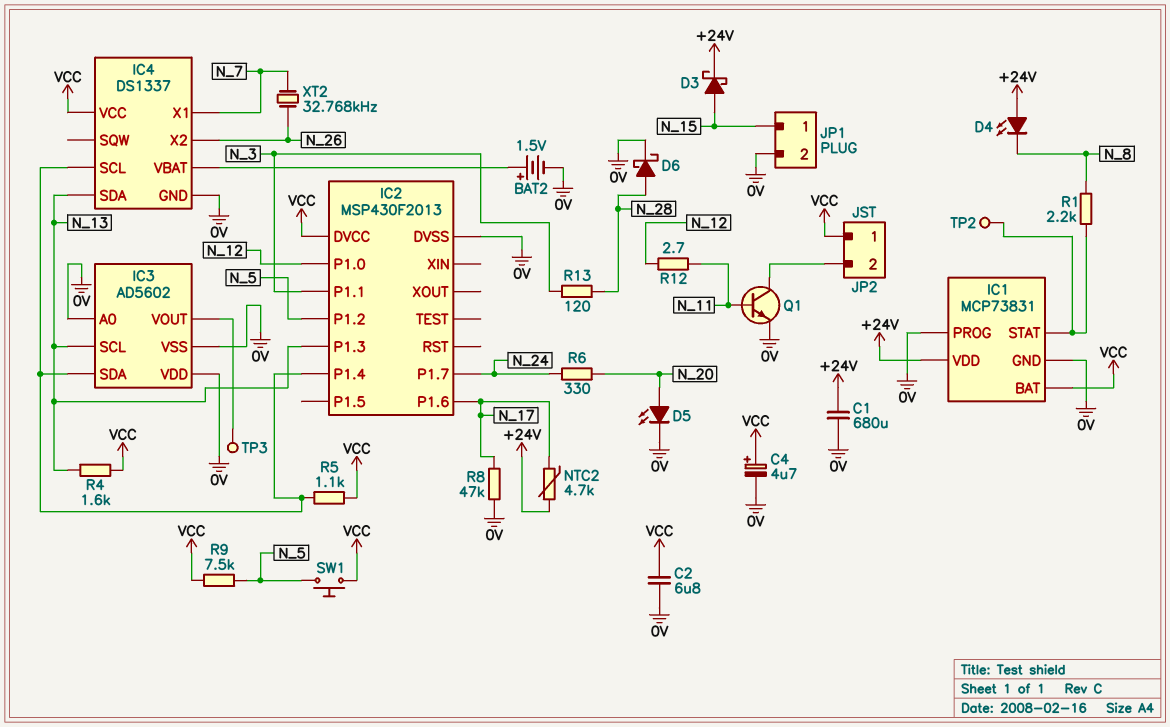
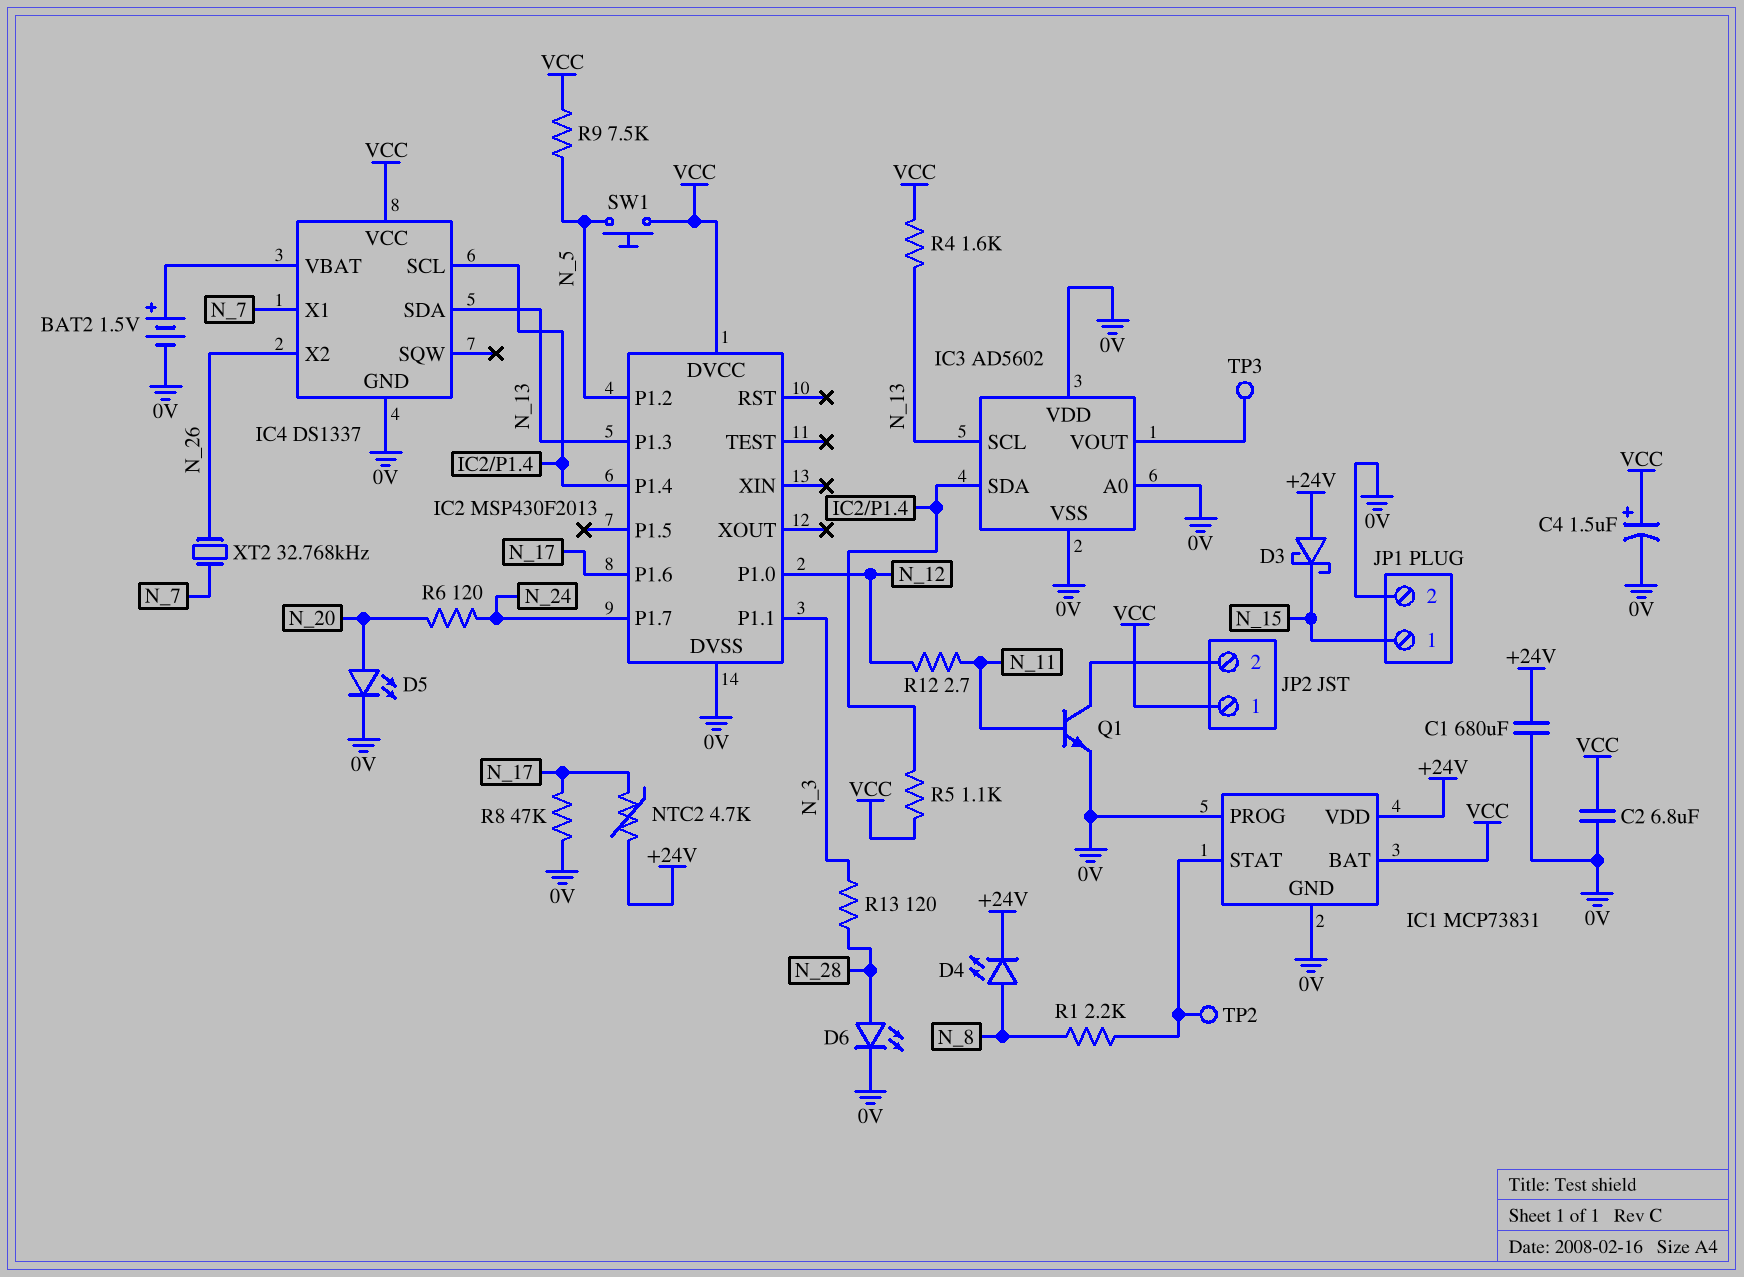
C4: 4.7uF (plus VCC, minus 0V) -> 1.5uF (plus VCC, minus 0V)
D3: schottky (A N_15, K +24V) -> schottky (A +24V, K N_15)
D4: LED (A +24V, K N_8) -> LED (A N_8, K +24V)
D6: schottky (A N_28, K 0V) -> LED (A N_28, K 0V)
R6: 330 (N_20, N_24) -> 120 (N_20, N_24)

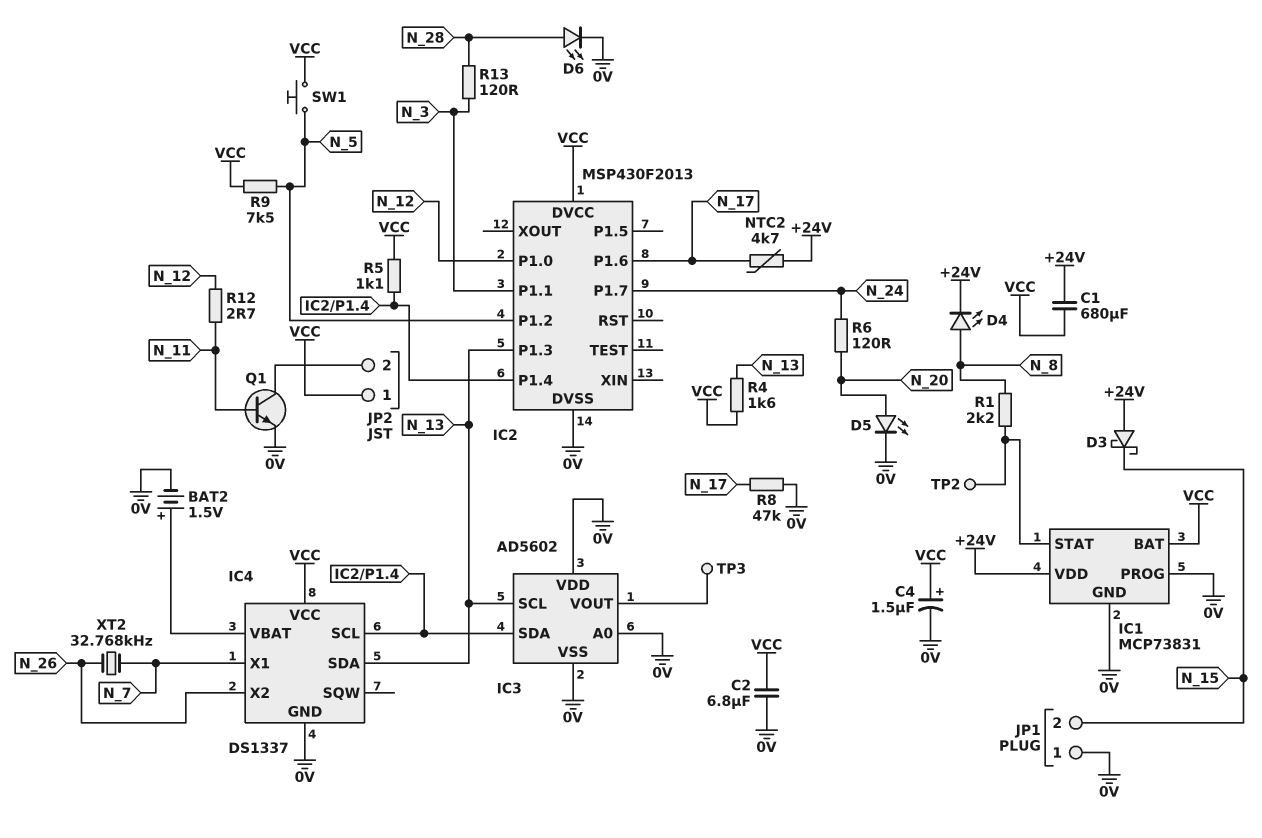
C1: 680uF (+24V, 0V) -> 680uF (+24V, VCC)
JP1 pin 1: N_15 -> 0V
JP1 pin 2: 0V -> N_15

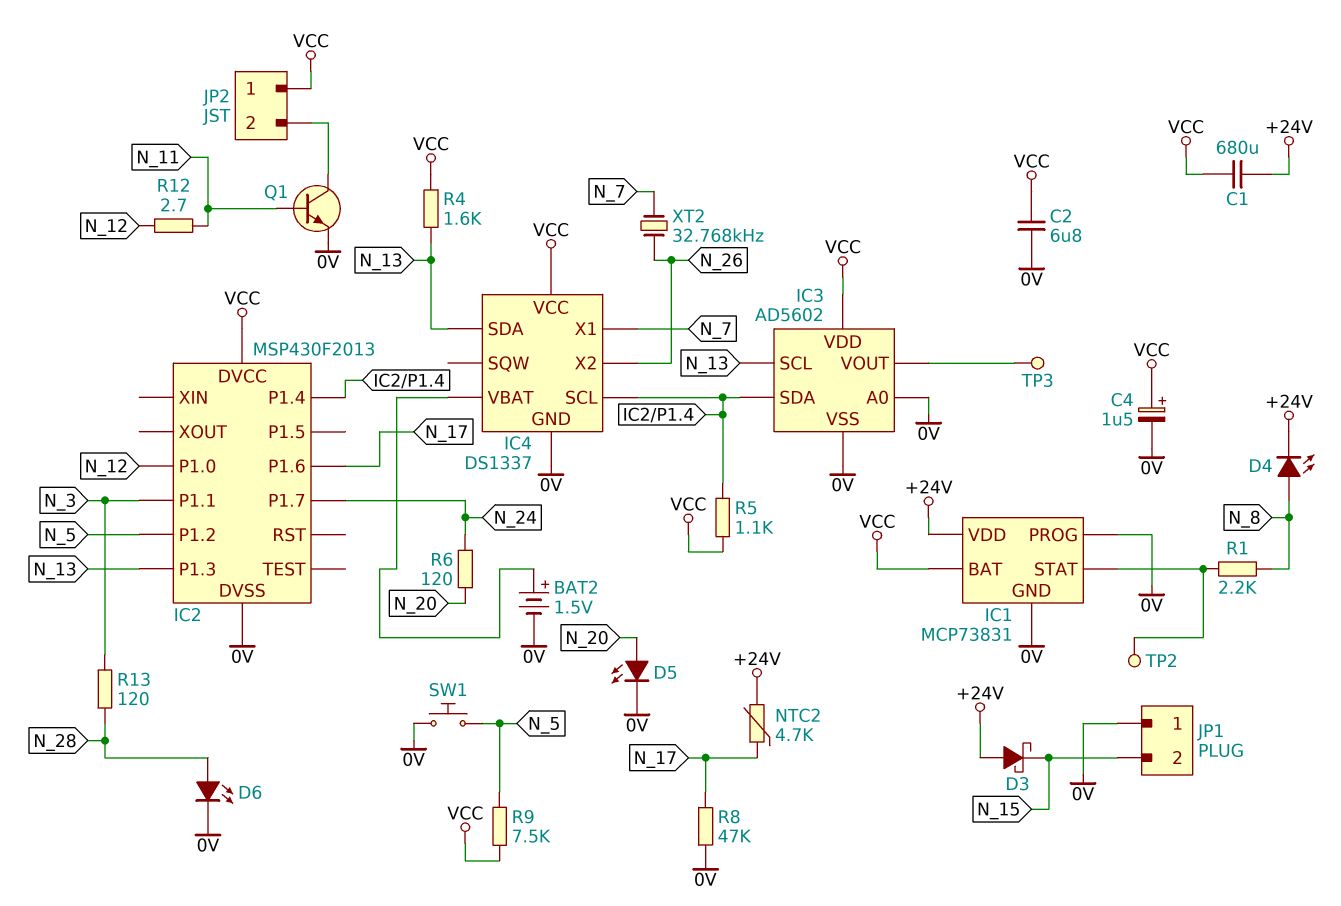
IC3 pin VDD: 0V -> VCC
SW1: button (N_5, VCC) -> button (0V, N_5)

